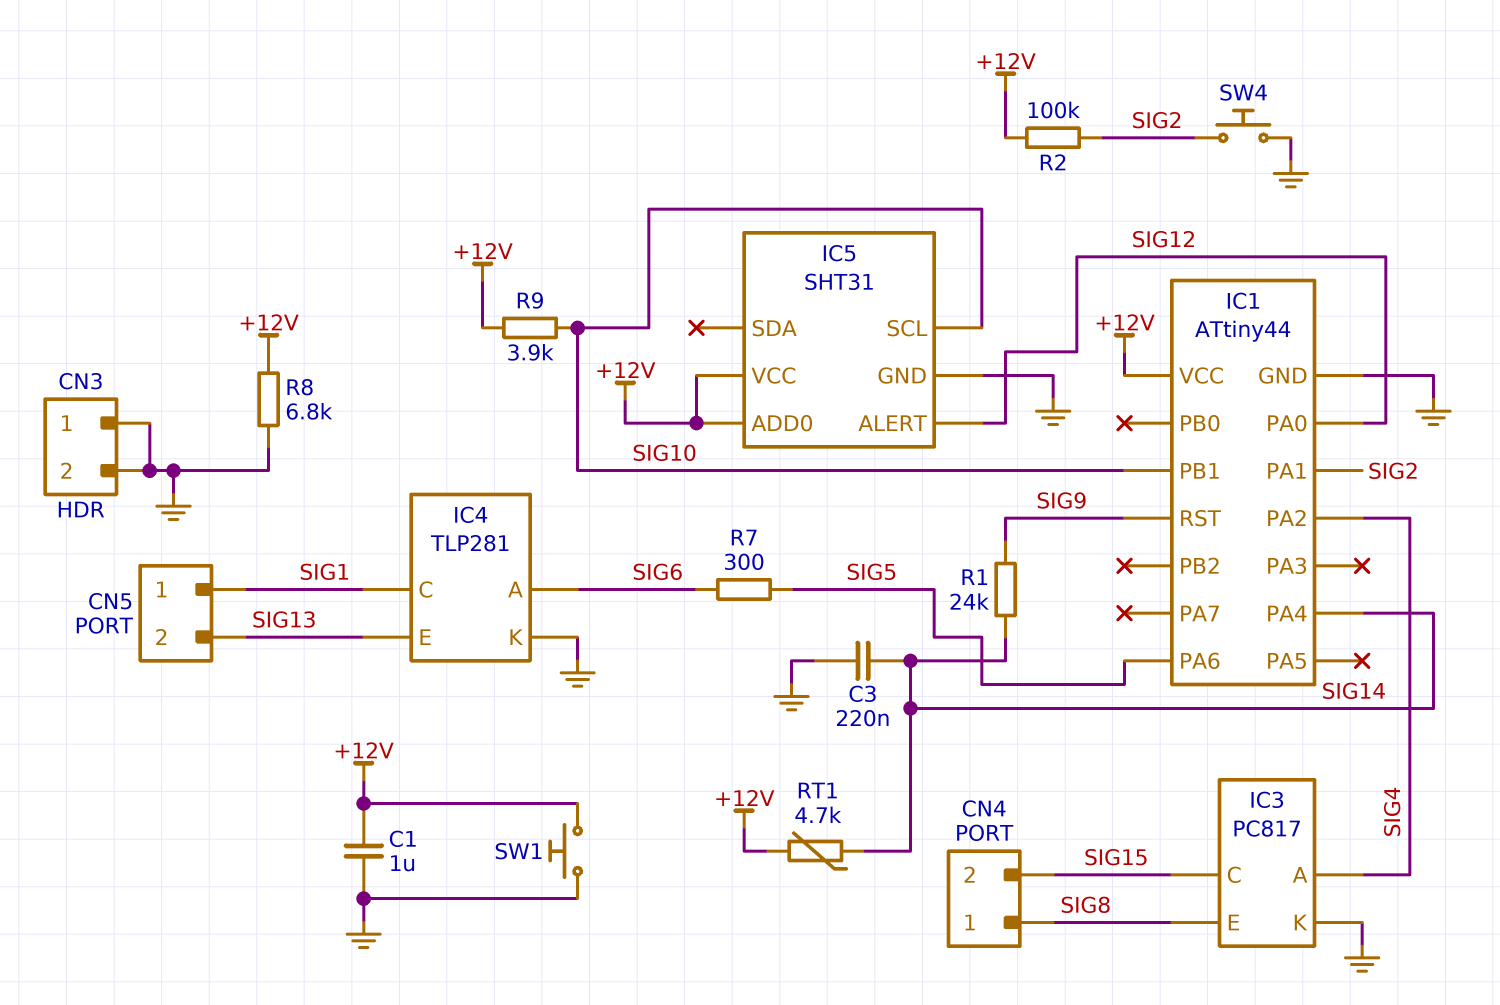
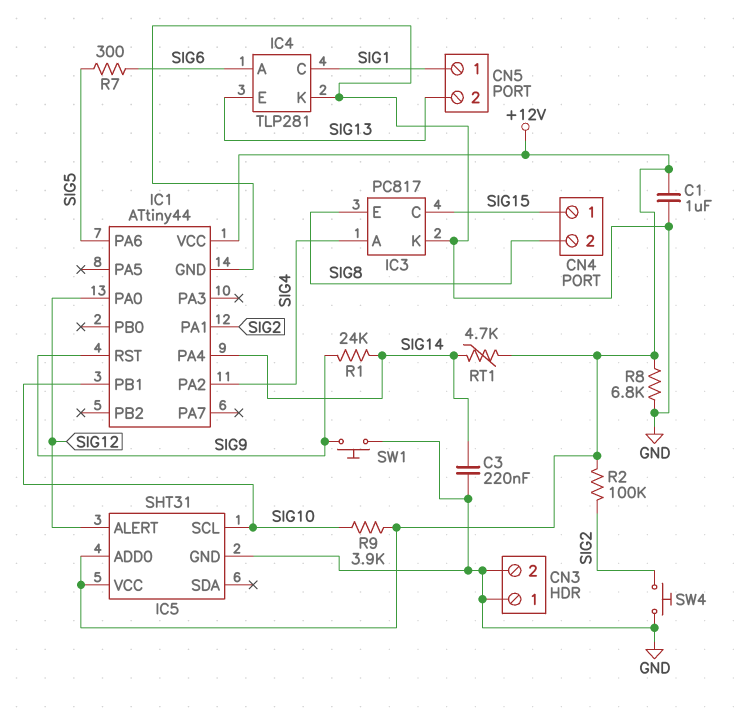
CN4 pin 1: SIG8 -> SIG15
CN4 pin 2: SIG15 -> SIG8
SW1: button (+12V, GND) -> button (GND, SIG9)

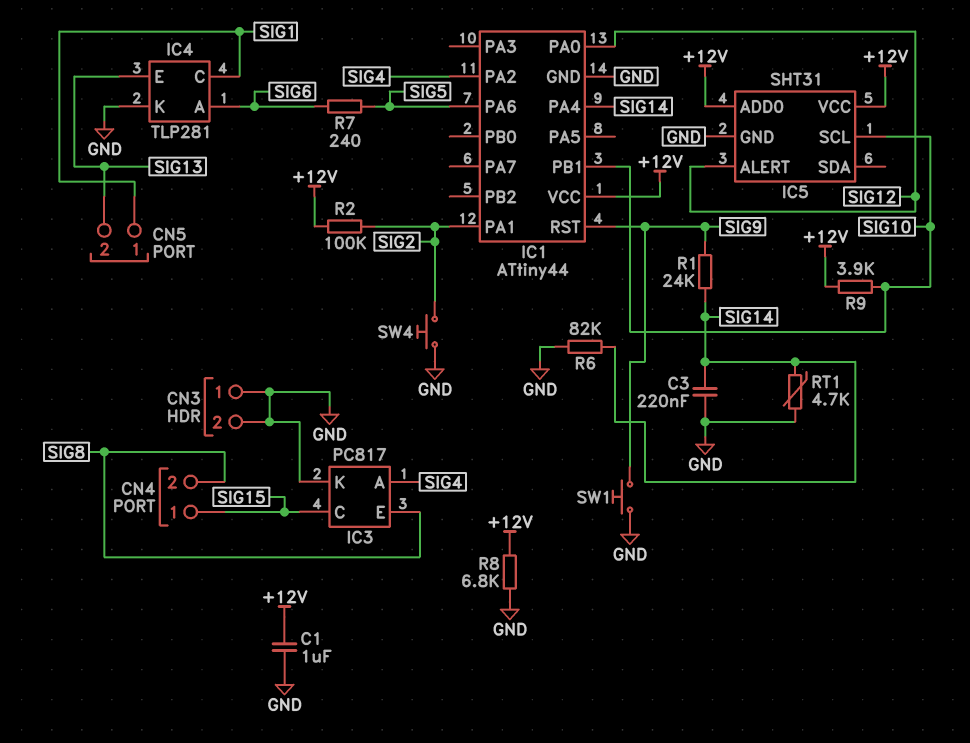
R6: none -> 82k (GND, SIG14)
R7: 300 (SIG5, SIG6) -> 240 (SIG5, SIG6)
RT1: 4.7k (+12V, SIG14) -> 4.7k (GND, SIG14)

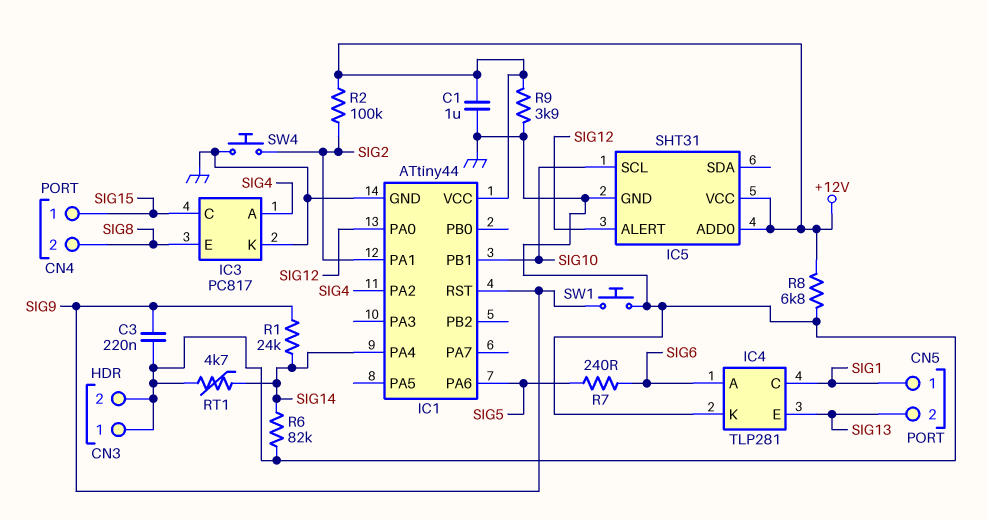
C3: 220nF (GND, SIG14) -> 220nF (GND, SIG9)
R9: 3.9k (+12V, SIG10) -> 3.9k (+12V, GND)

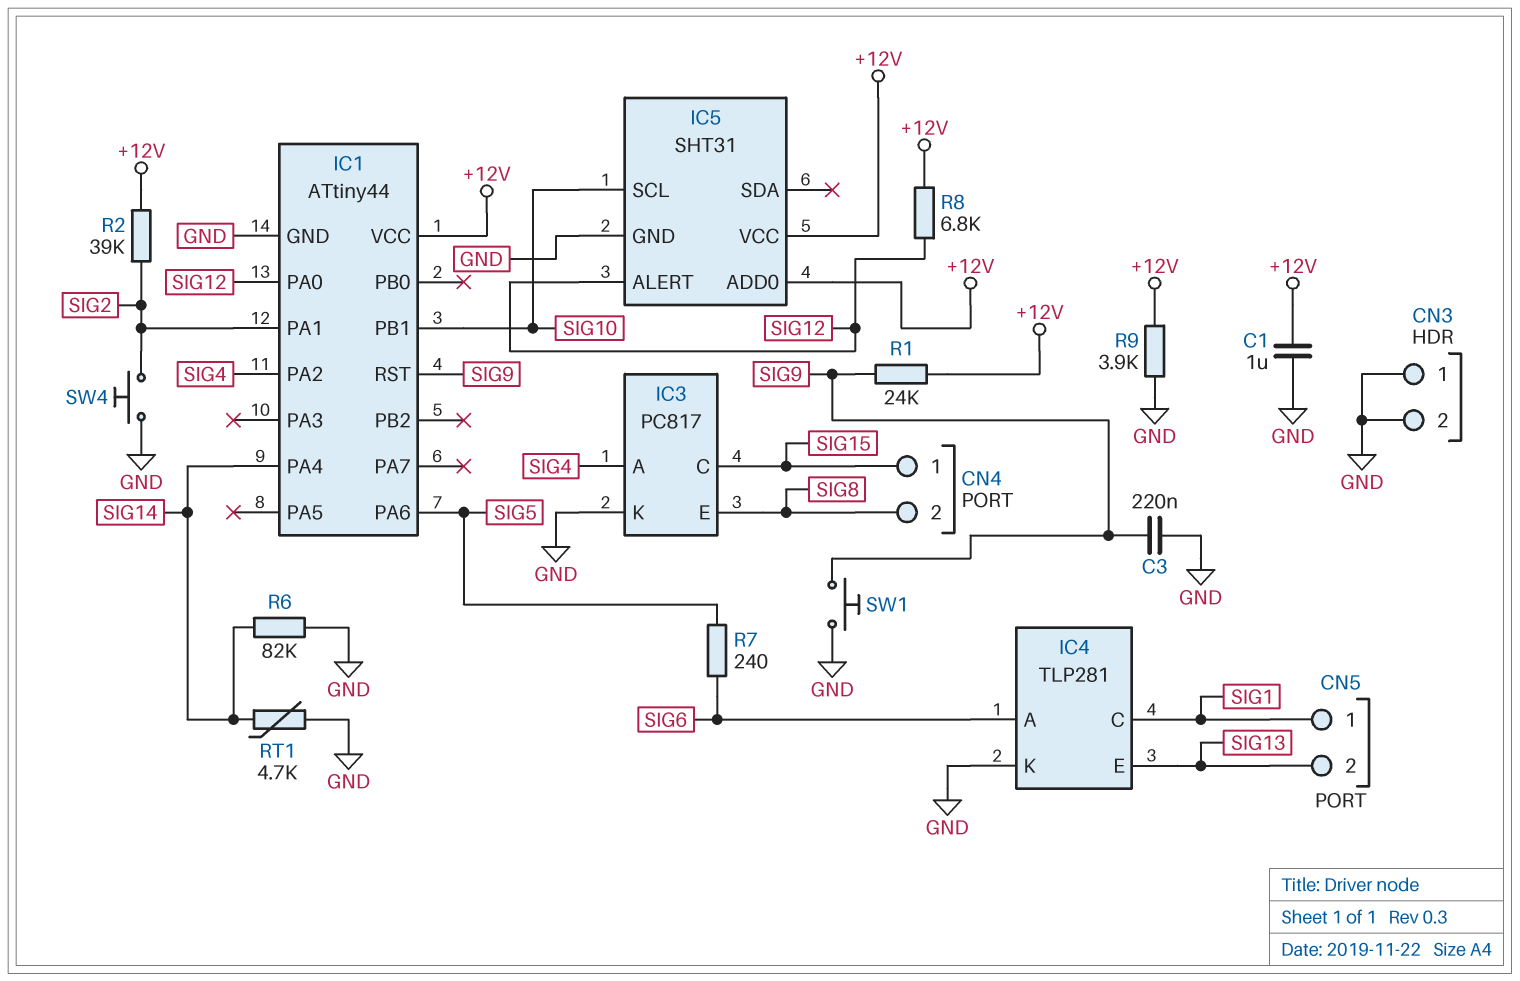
R1: 24k (SIG9, SIG14) -> 24k (+12V, SIG9)
R2: 100k (+12V, SIG2) -> 39k (+12V, SIG2)
R8: 6.8k (+12V, GND) -> 6.8k (+12V, SIG12)

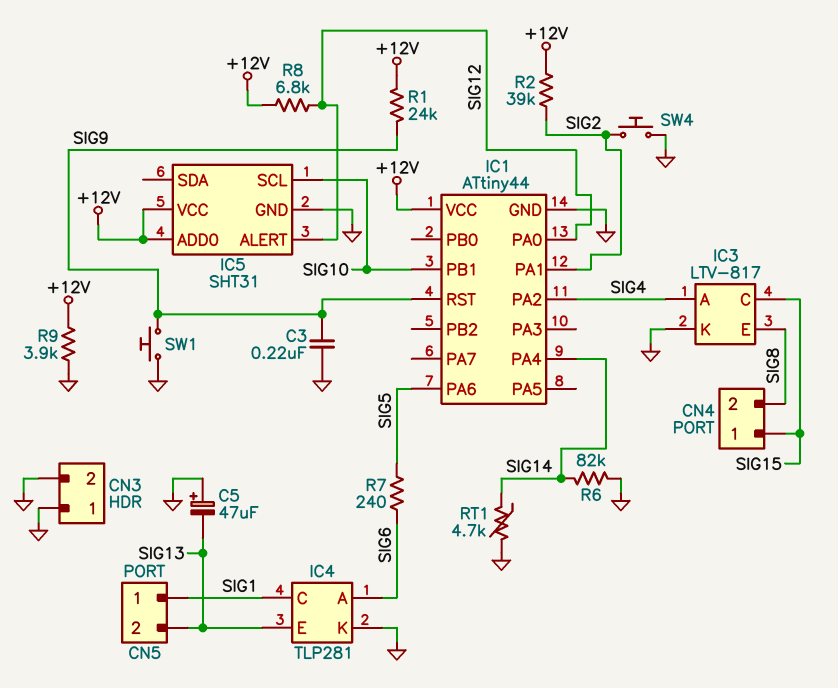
C1: 1uF (+12V, GND) -> none
C5: none -> 47uF (plus GND, minus SIG13)
IC3: PC817 -> LTV-817

